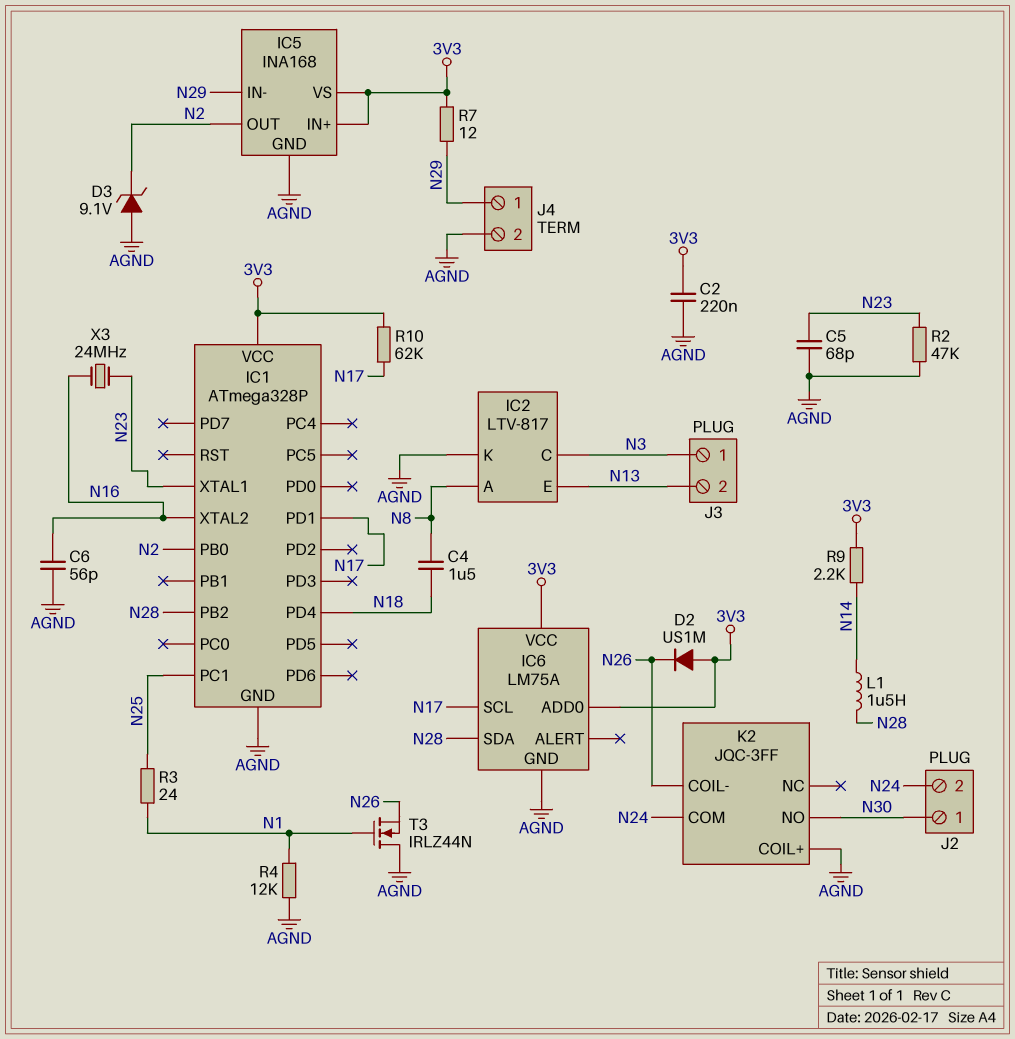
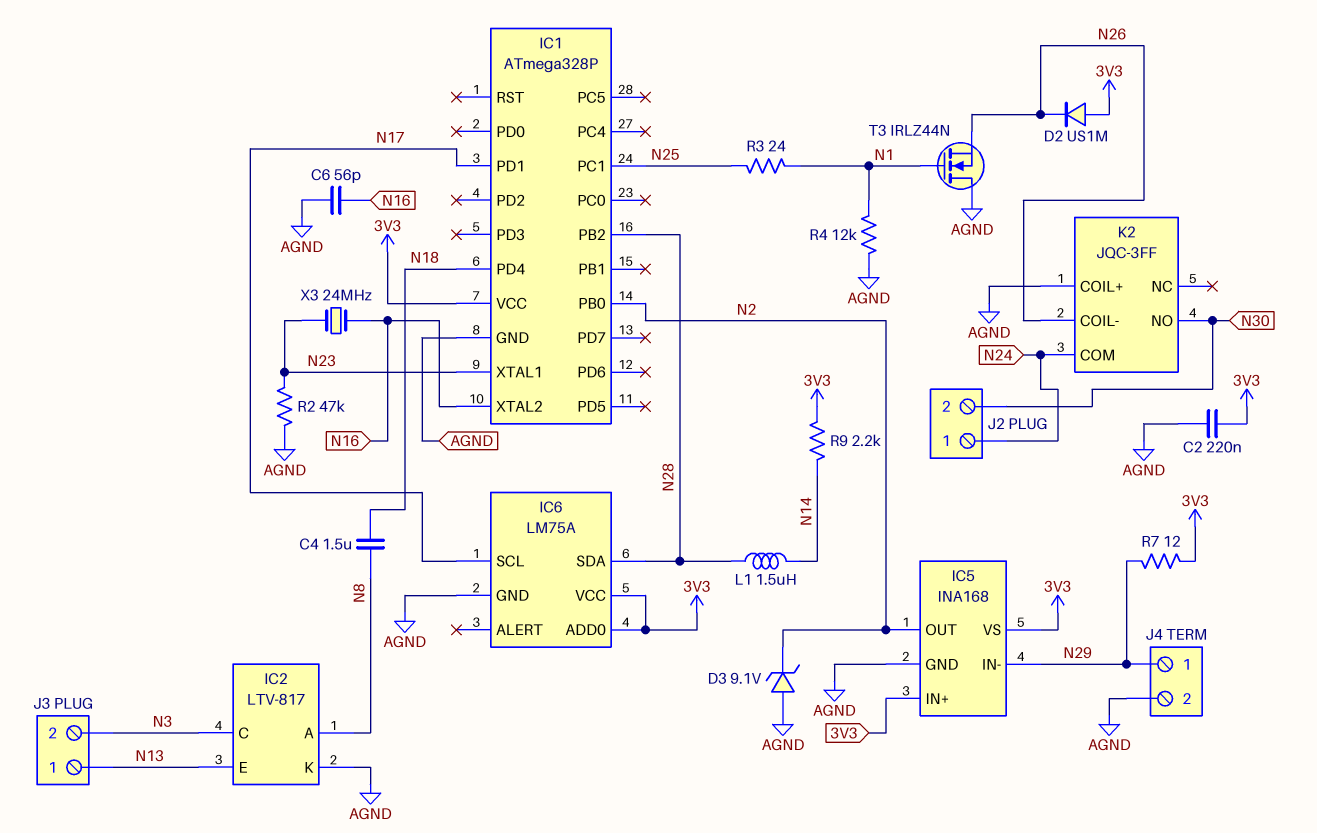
C5: 68pF (AGND, N23) -> none
J2 pin 1: N30 -> N24
J2 pin 2: N24 -> N30
J3 pin 1: N3 -> N13
J3 pin 2: N13 -> N3
R10: 62k (3V3, N17) -> none

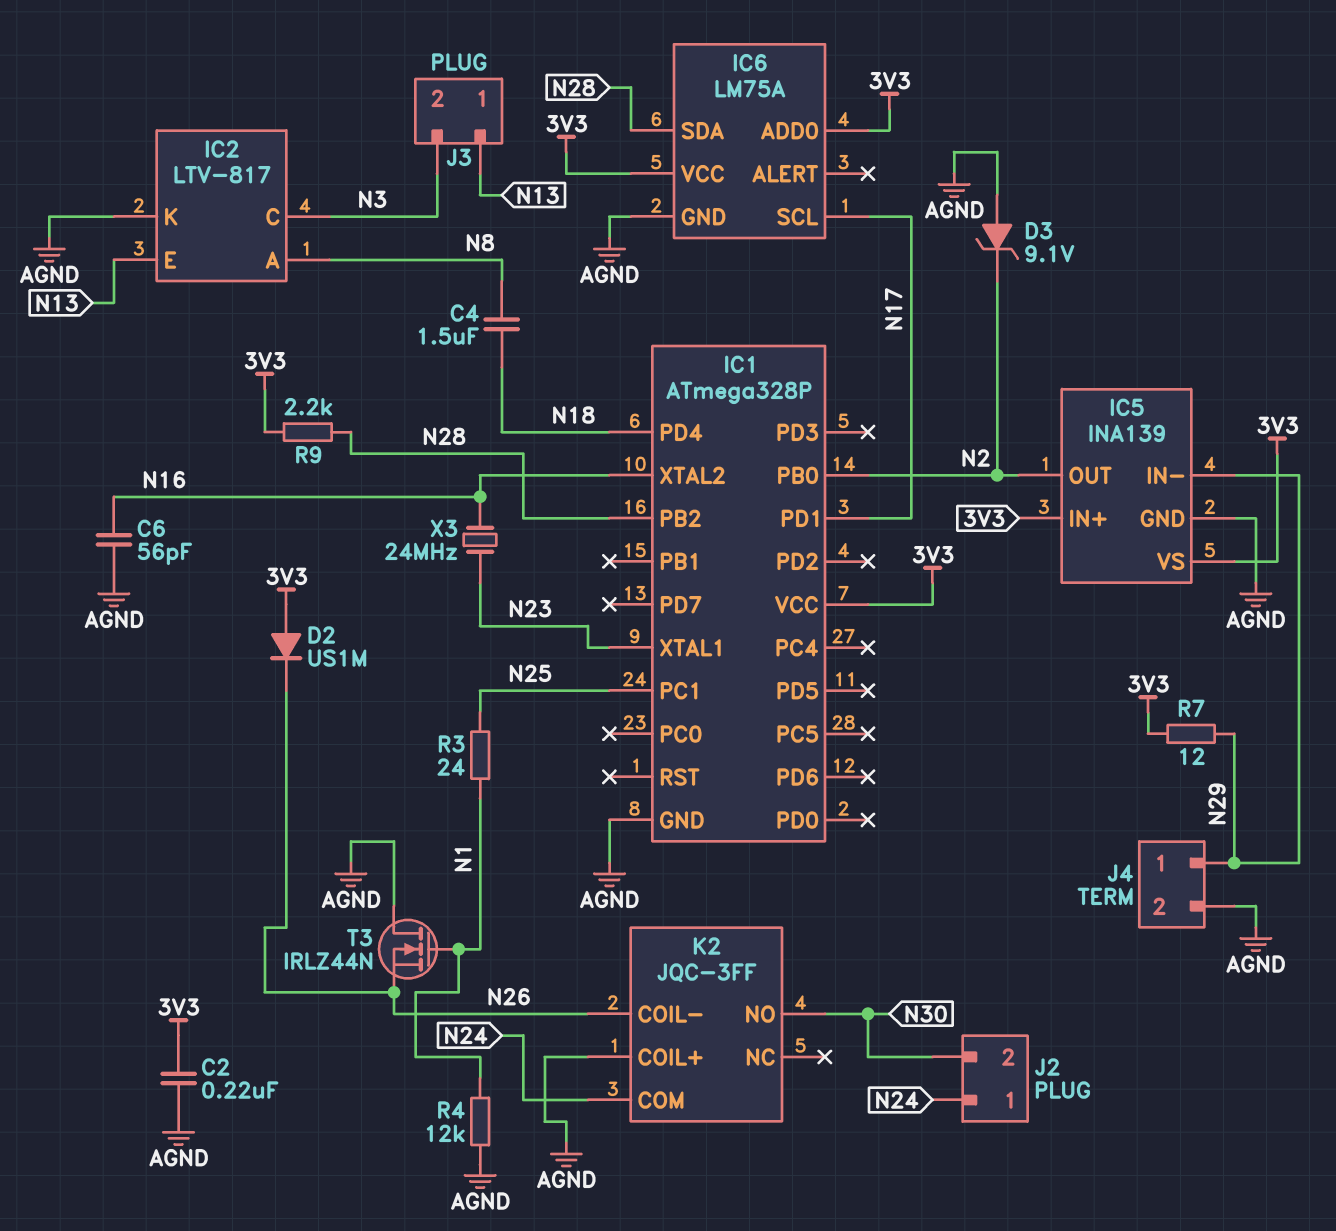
IC5: INA168 -> INA139
L1: 1.5uH (N14, N28) -> none
R2: 47k (AGND, N23) -> none
R9: 2.2k (3V3, N14) -> 2.2k (3V3, N28)

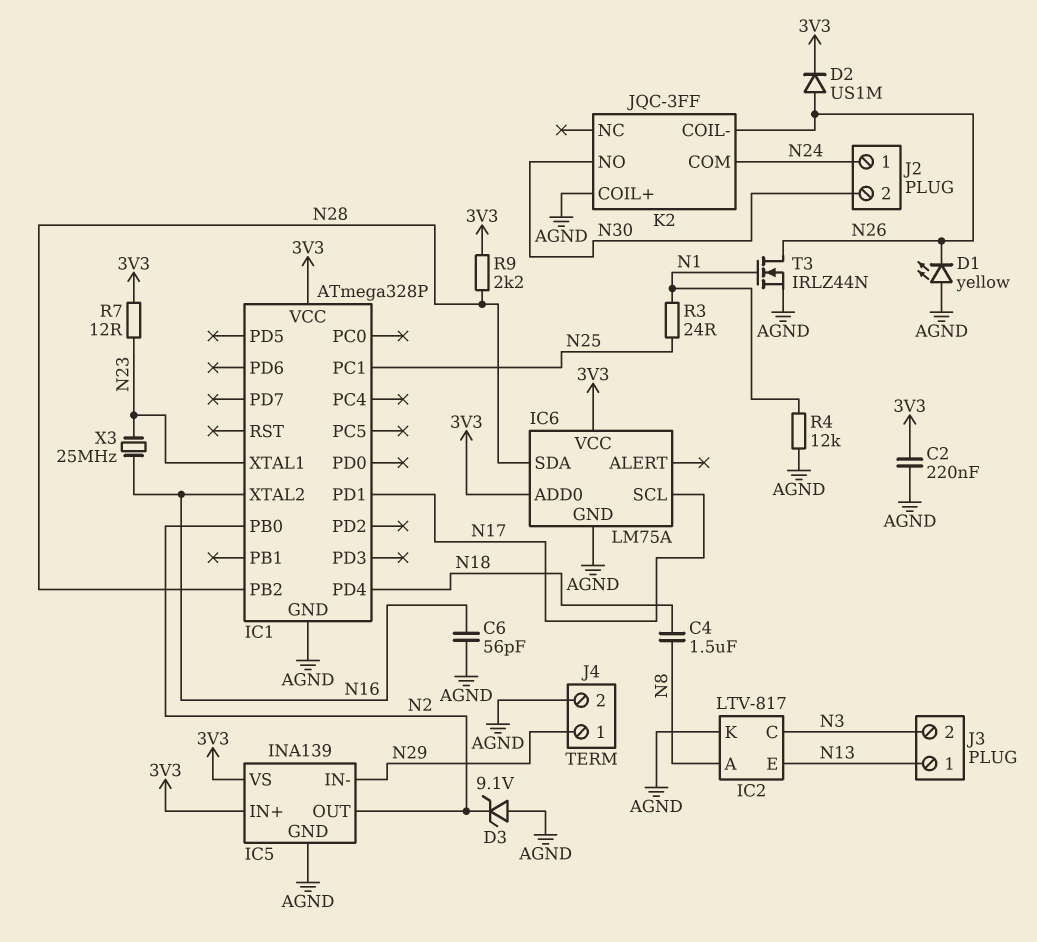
D1: none -> LED yellow (A AGND, K N26)
D2: diode US1M (A 3V3, K N26) -> diode US1M (A N26, K 3V3)
R7: 12 (3V3, N29) -> 12 (3V3, N23)
T3: NMOS IRLZ44N (G N1, D AGND, S N26) -> NMOS IRLZ44N (G N1, D N26, S AGND)
X3: 24MHz (N16, N23) -> 25MHz (N16, N23)

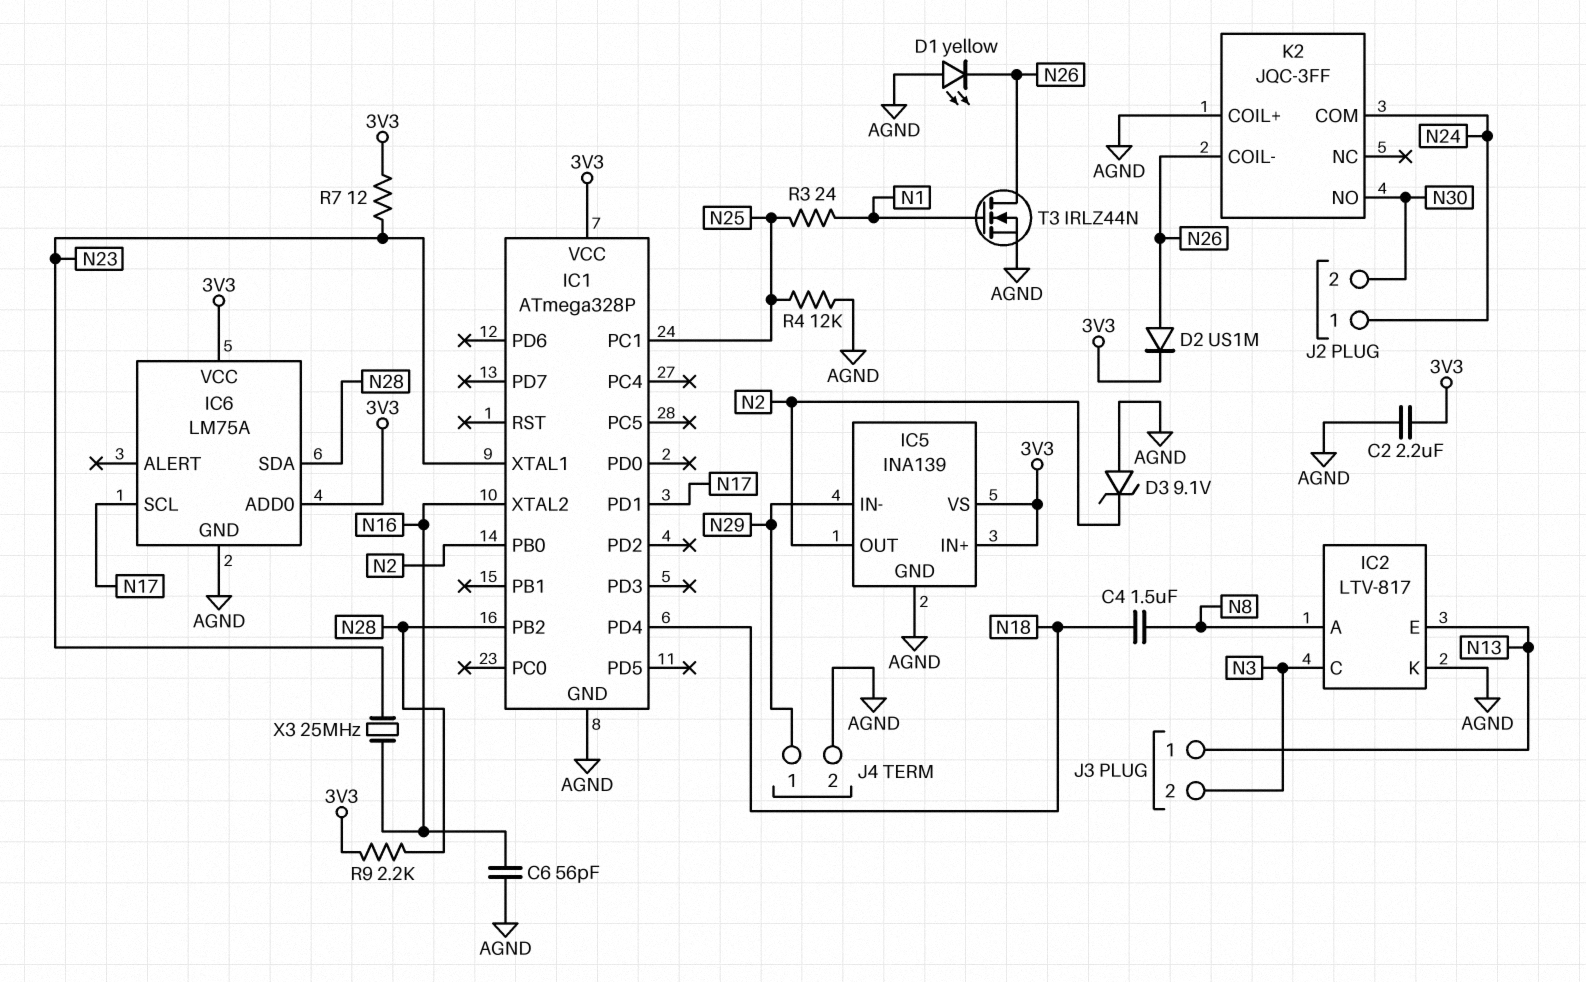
C2: 220nF (3V3, AGND) -> 2.2uF (3V3, AGND)
R4: 12k (AGND, N1) -> 12k (AGND, N25)

